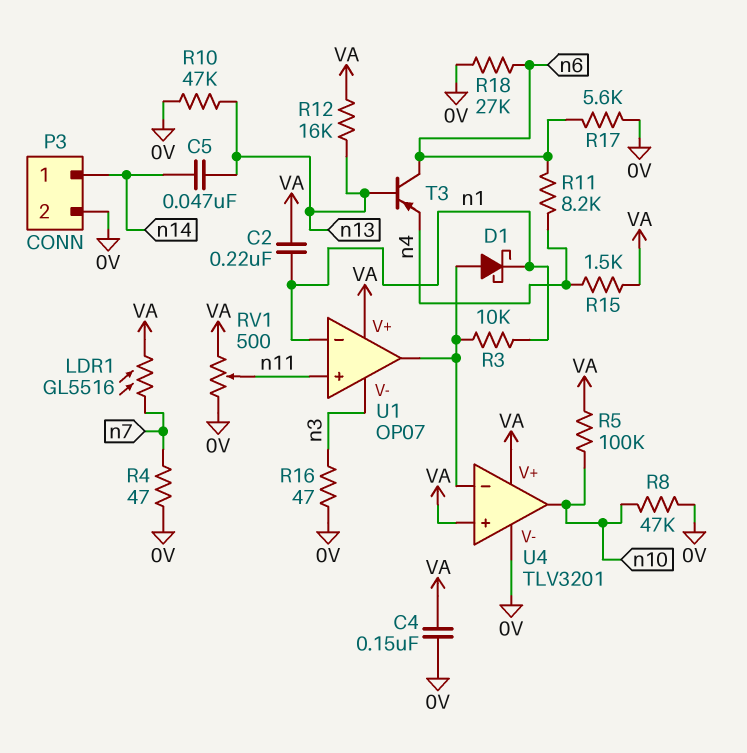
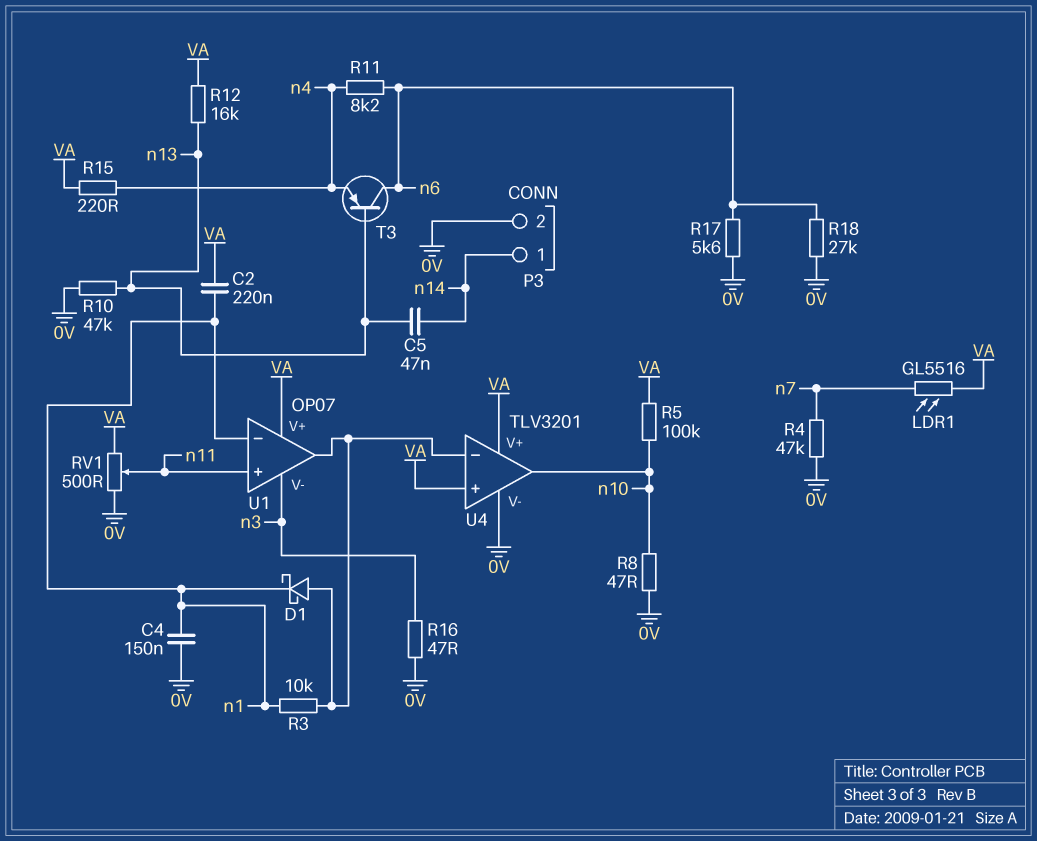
C4: 150nF (0V, VA) -> 150nF (0V, n1)
R4: 47 (0V, n7) -> 47k (0V, n7)
R8: 47k (0V, n10) -> 47 (0V, n10)
R15: 1.5k (VA, n4) -> 220 (VA, n4)

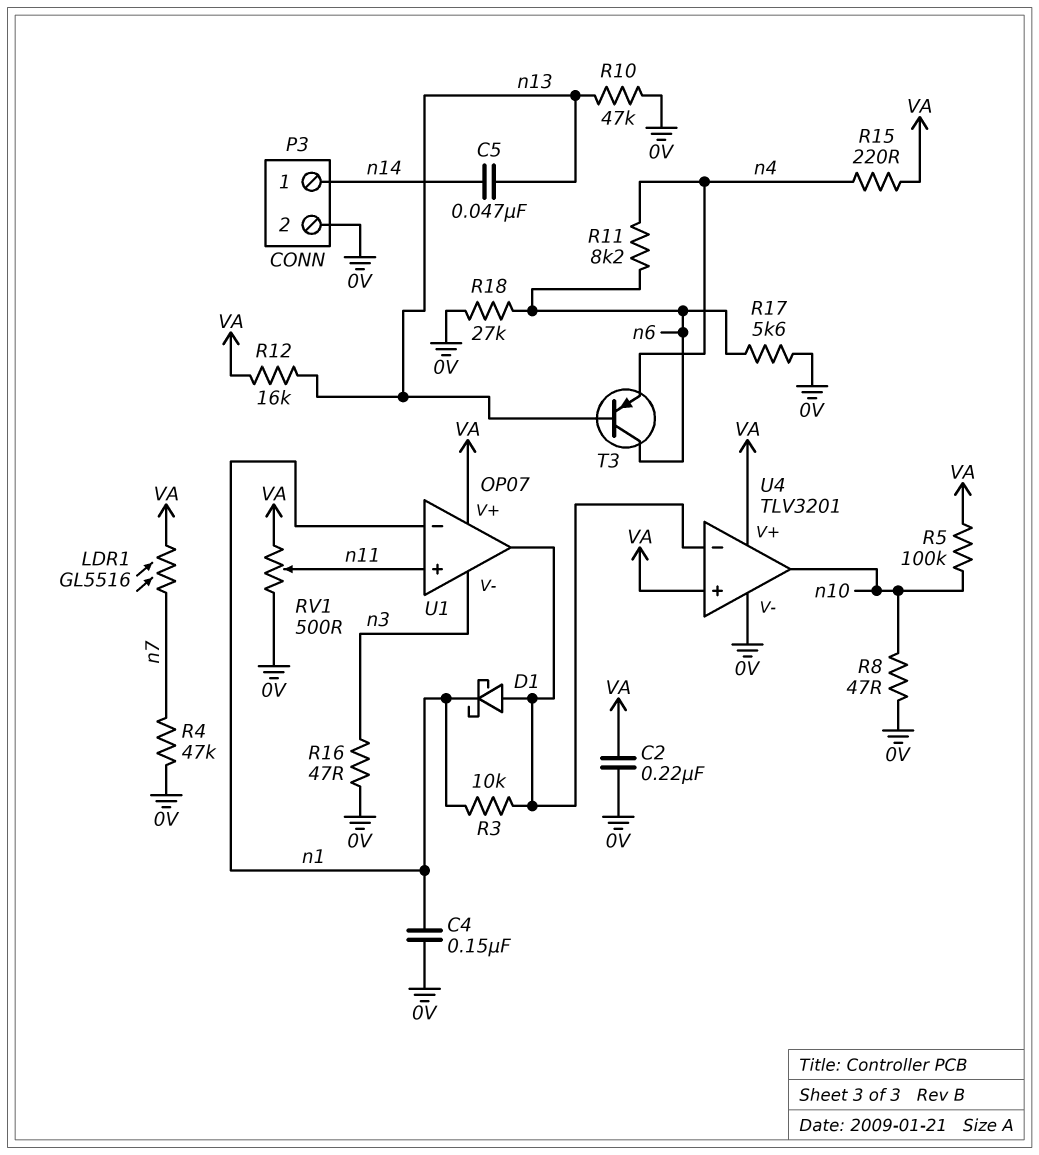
C2: 220nF (VA, n1) -> 220nF (0V, VA)

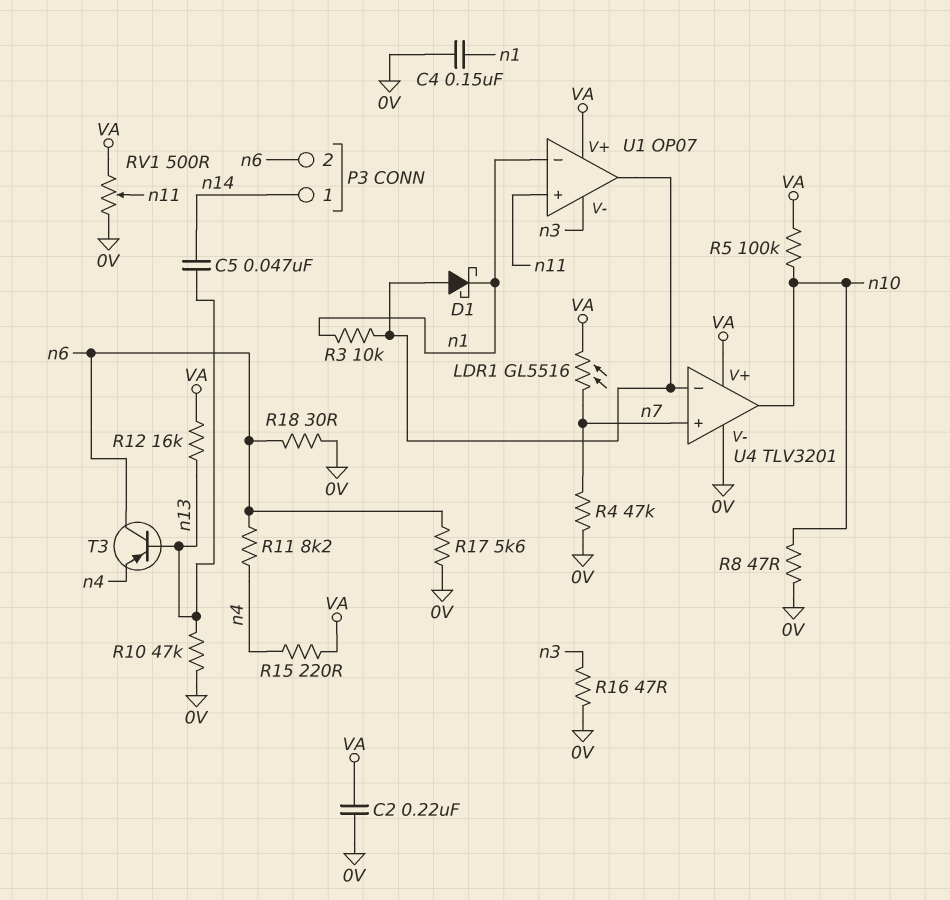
P3 pin 2: 0V -> n6
R18: 27k (0V, n6) -> 30 (0V, n6)
U4 pin in+: VA -> n7

